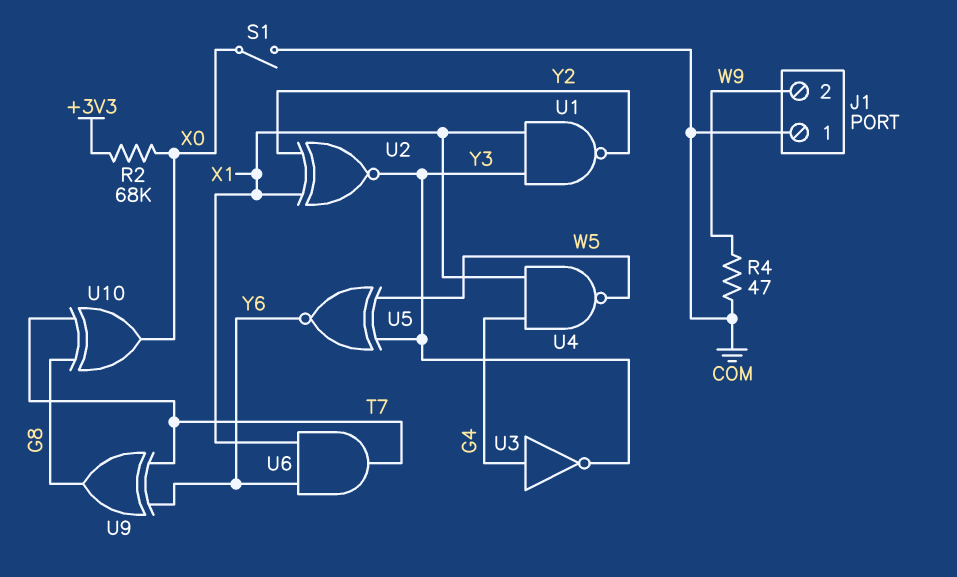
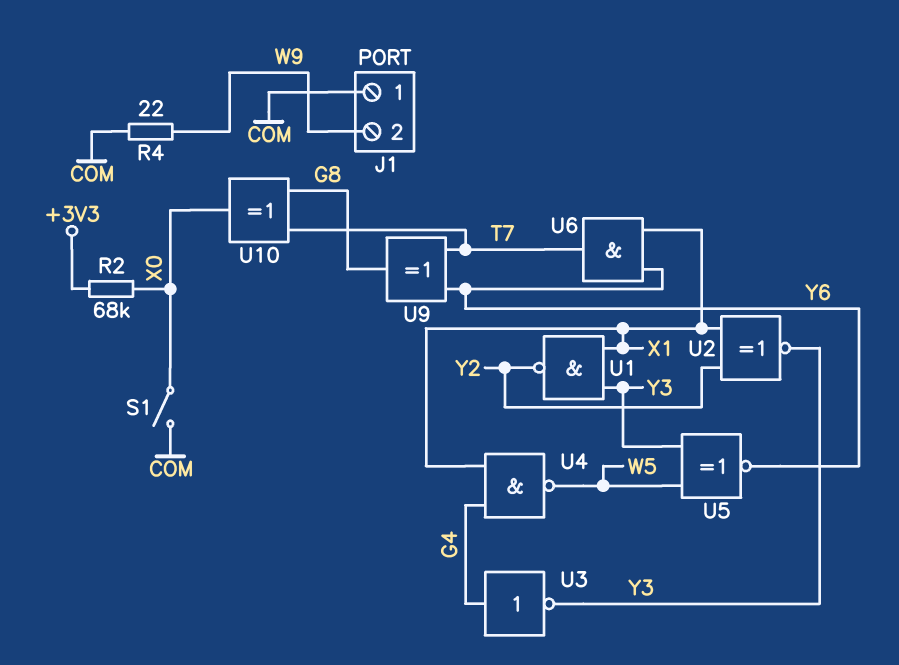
R4: 47 (COM, W9) -> 22 (COM, W9)

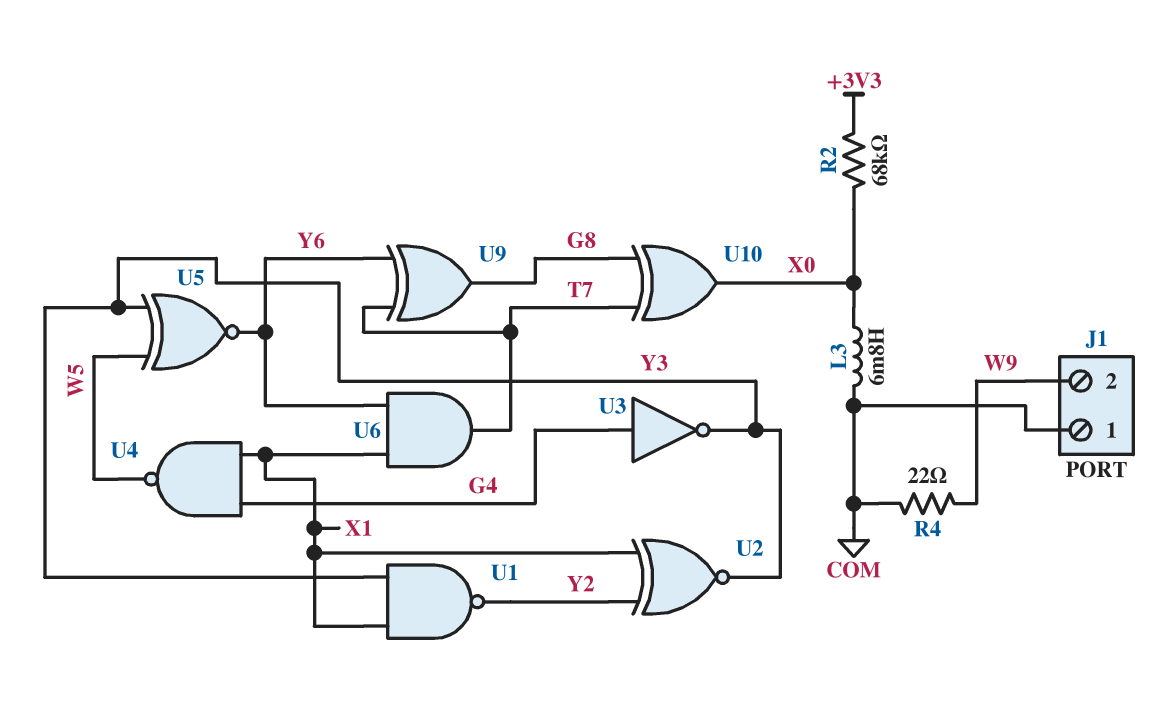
L3: none -> 6.8mH (COM, X0)
S1: switch (COM, X0) -> none

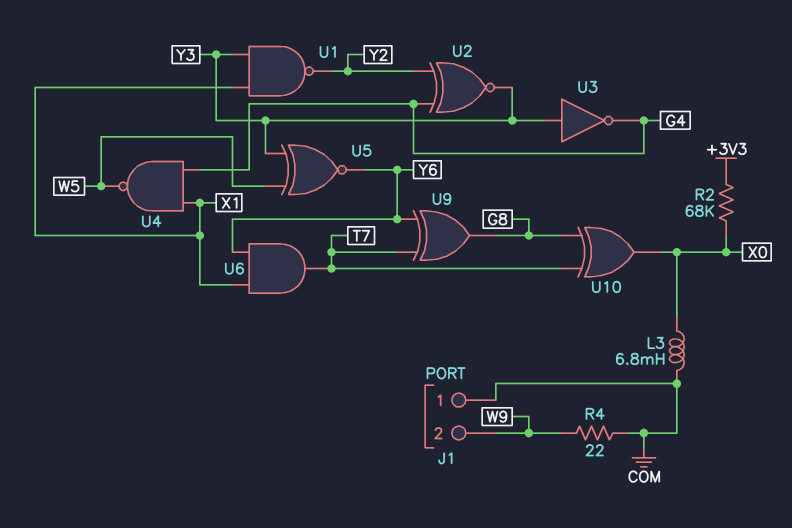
U2: XNOR (in X1, in Y2, out Y3) -> XNOR (in G4, in Y2, out Y3)
U3: NOT (in G4, out Y3) -> NOT (in Y3, out G4)

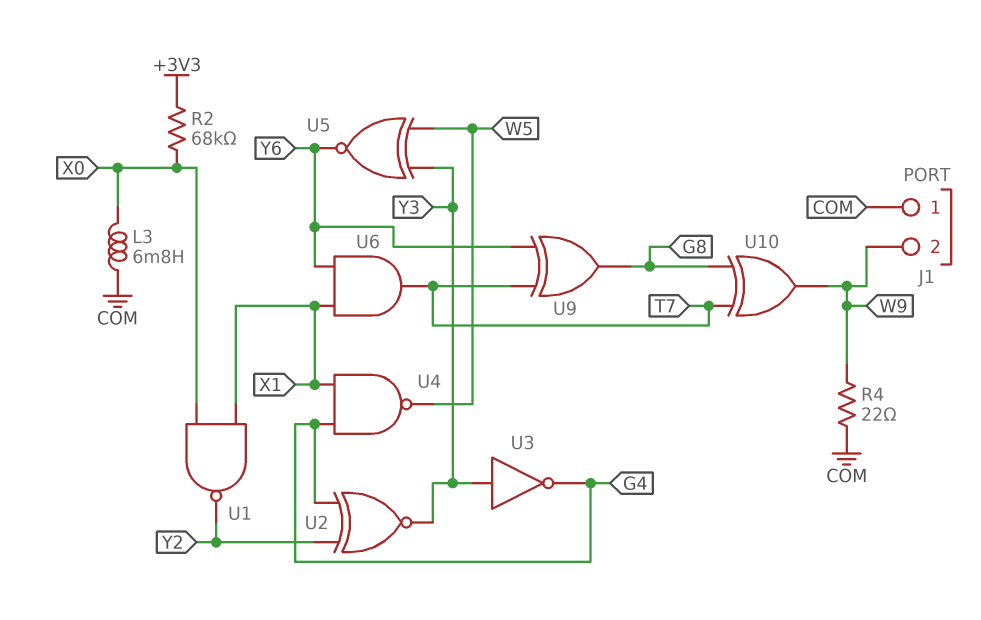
U1: NAND (in X1, in Y3, out Y2) -> NAND (in X0, in X1, out Y2)
U10: XOR (in G8, in T7, out X0) -> XOR (in G8, in T7, out W9)

